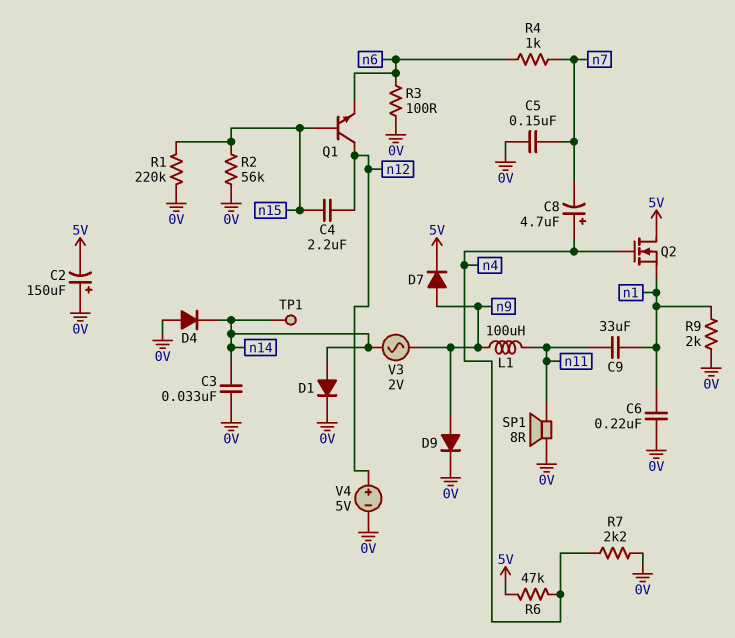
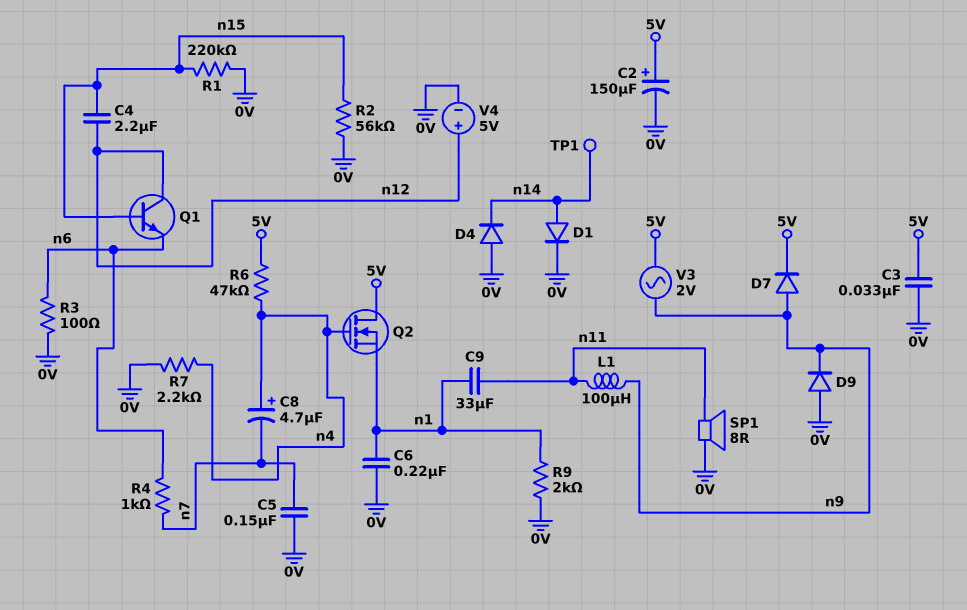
C2: 150uF (plus 0V, minus 5V) -> 150uF (plus 5V, minus 0V)
C3: 33nF (0V, n14) -> 33nF (0V, 5V)
D9: diode (A n9, K 0V) -> diode (A 0V, K n9)
V3: AC 2V (n9, n14) -> AC 2V (5V, n9)

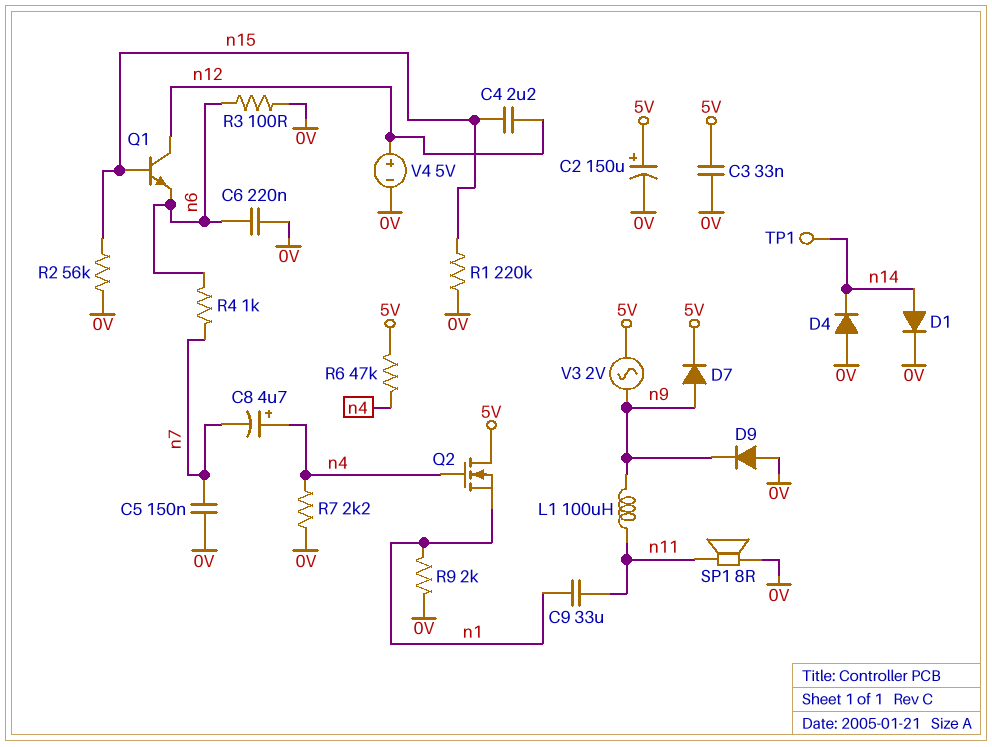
C6: 220nF (0V, n1) -> 220nF (0V, n6)

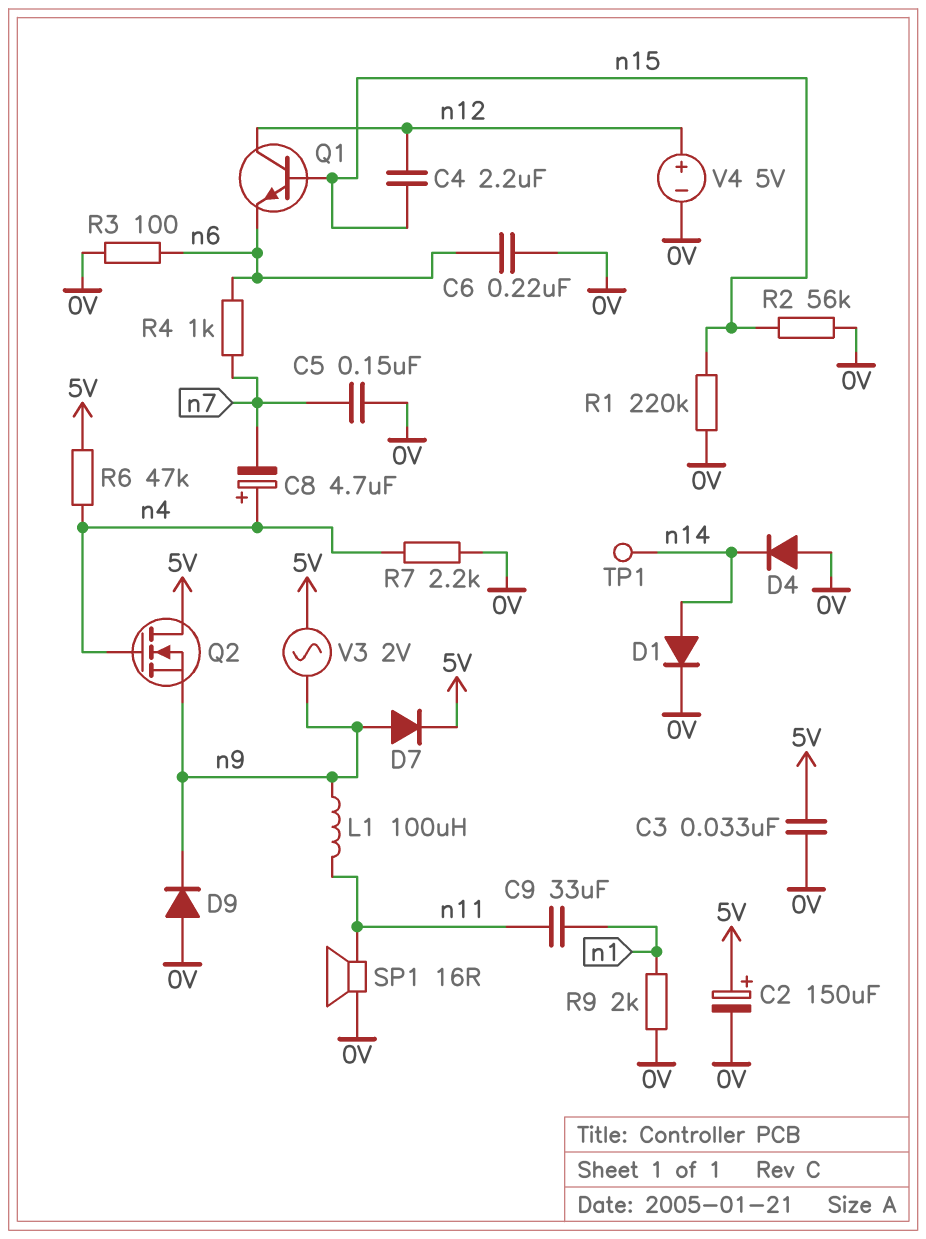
Q2: NMOS (G n4, D 5V, S n1) -> NMOS (G n4, D 5V, S n9)
SP1: speaker 8R (0V, n11) -> speaker 16R (0V, n11)

